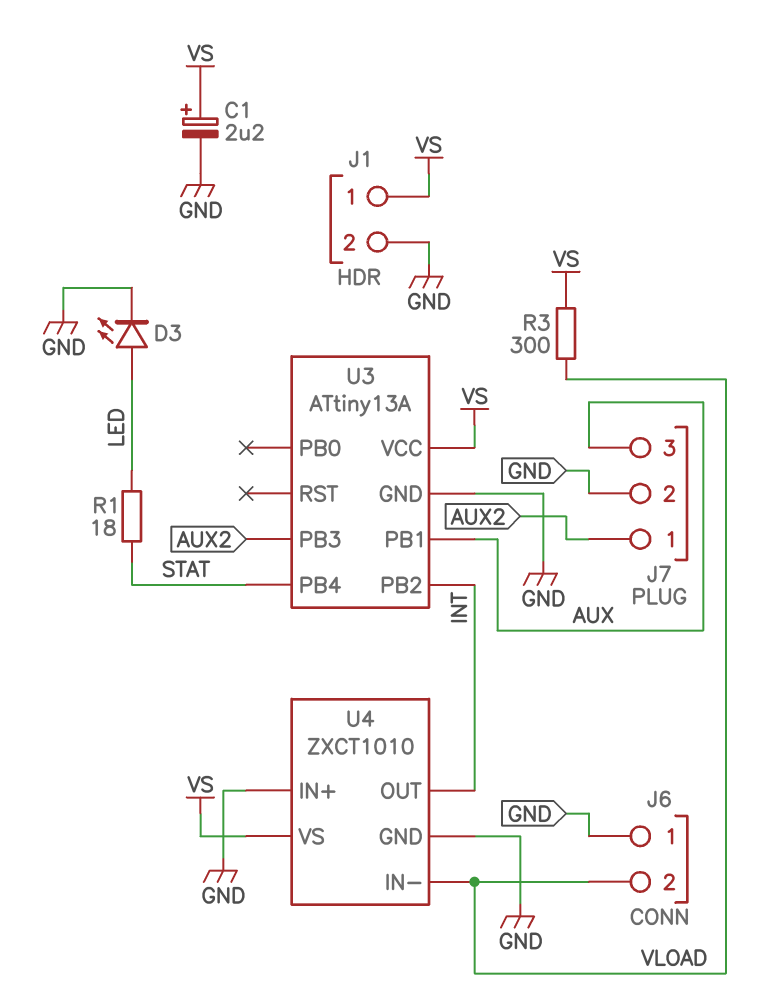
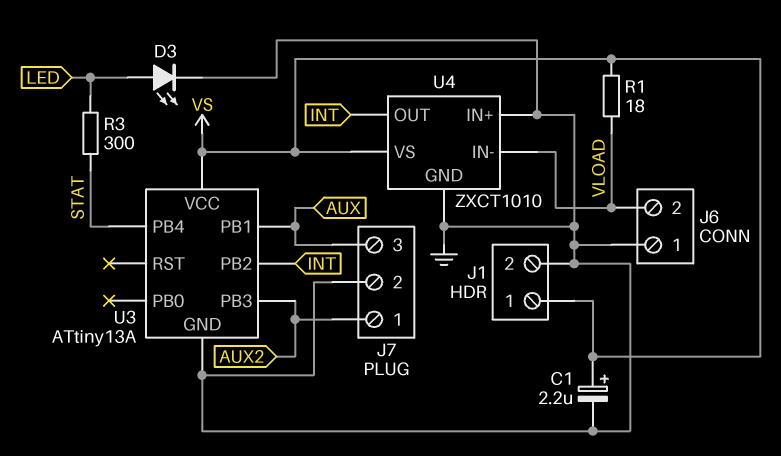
R1: 18 (LED, STAT) -> 18 (VLOAD, VS)
R3: 300 (VLOAD, VS) -> 300 (LED, STAT)

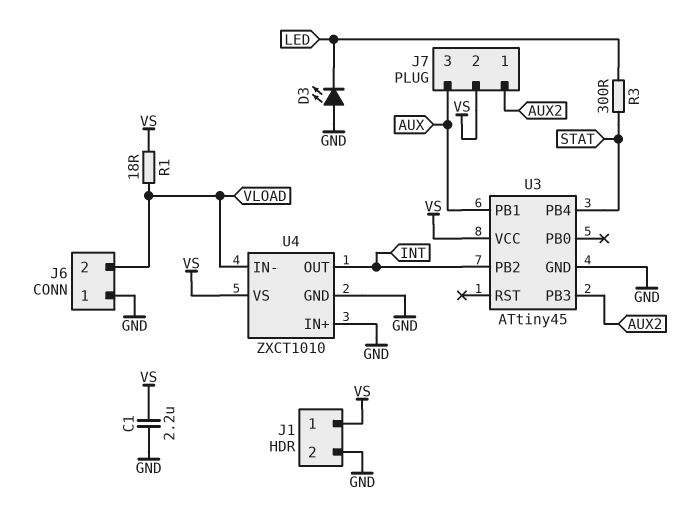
C1: 2.2uF (plus VS, minus GND) -> 2.2uF (GND, VS)
D3: LED (A LED, K GND) -> LED (A GND, K LED)
J7 pin 2: GND -> VS
U3: ATtiny13A -> ATtiny45

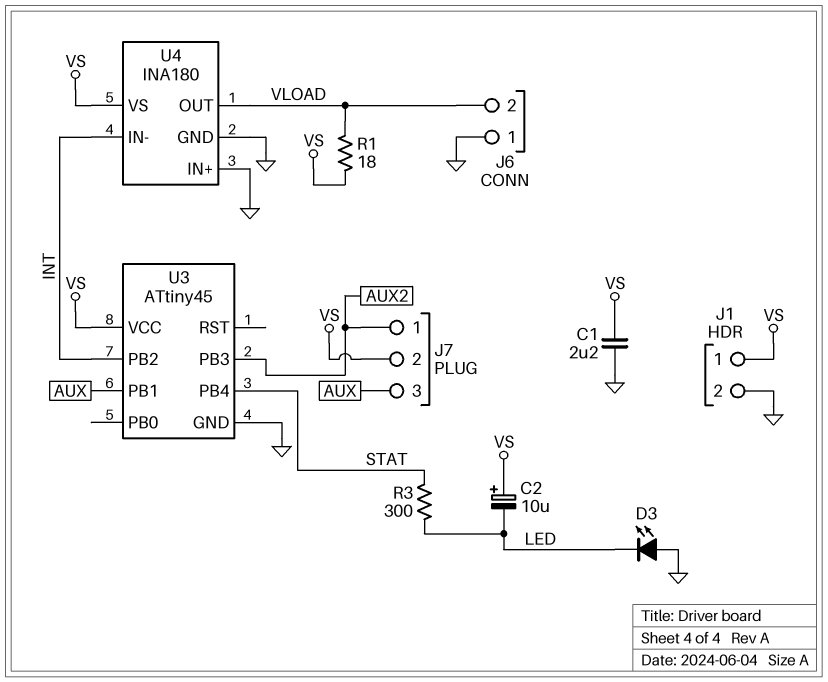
C2: none -> 10uF (plus VS, minus LED)
U4: ZXCT1010 -> INA180
U4 pin IN-: VLOAD -> INT
U4 pin OUT: INT -> VLOAD

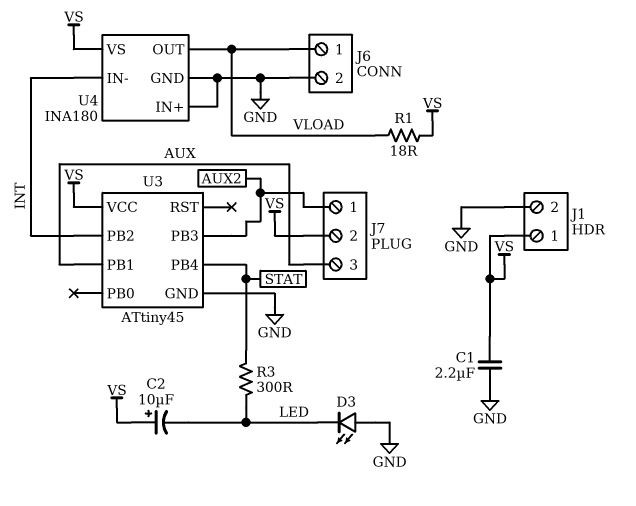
J6 pin 1: GND -> VLOAD
J6 pin 2: VLOAD -> GND

